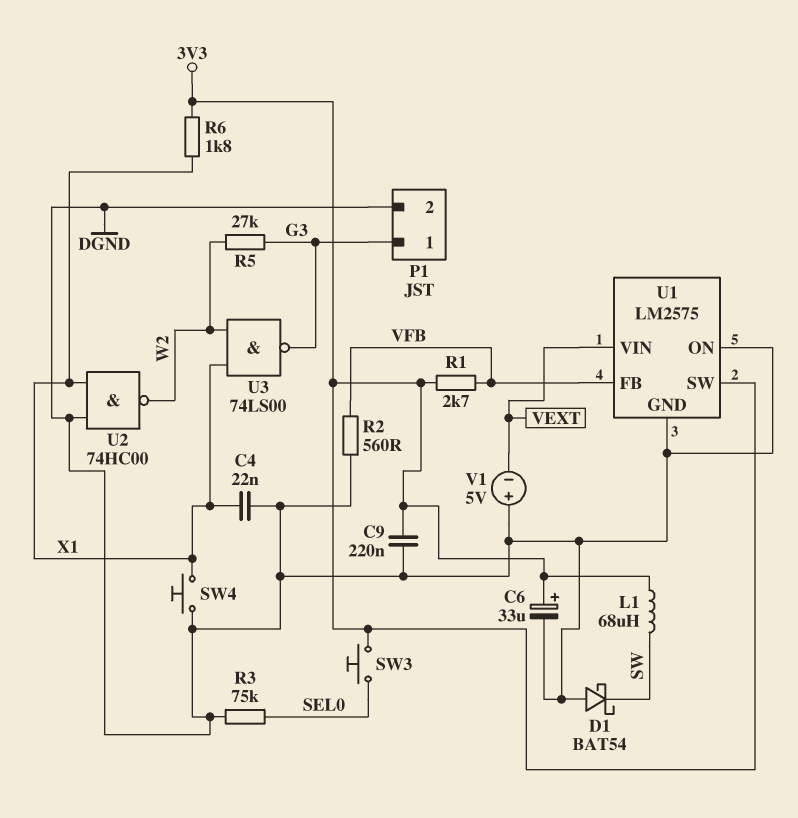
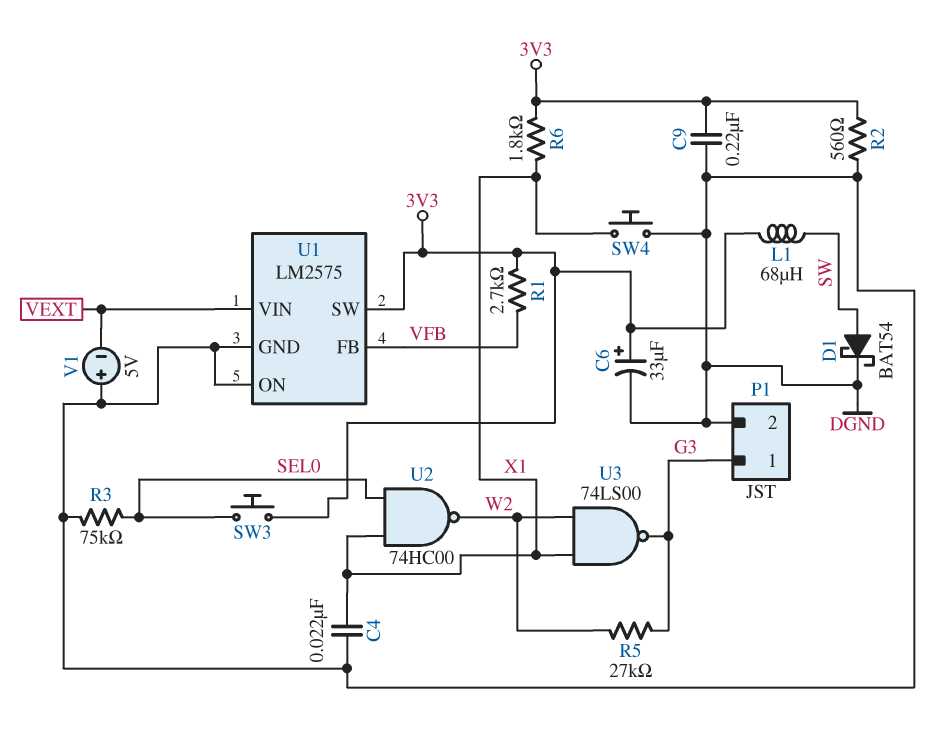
D1: schottky BAT54 (A DGND, K SW) -> schottky BAT54 (A SW, K DGND)
R2: 560 (DGND, VFB) -> 560 (3V3, DGND)
U2: NAND 74HC00 (in DGND, in X1, out W2) -> NAND 74HC00 (in SEL0, in X1, out W2)

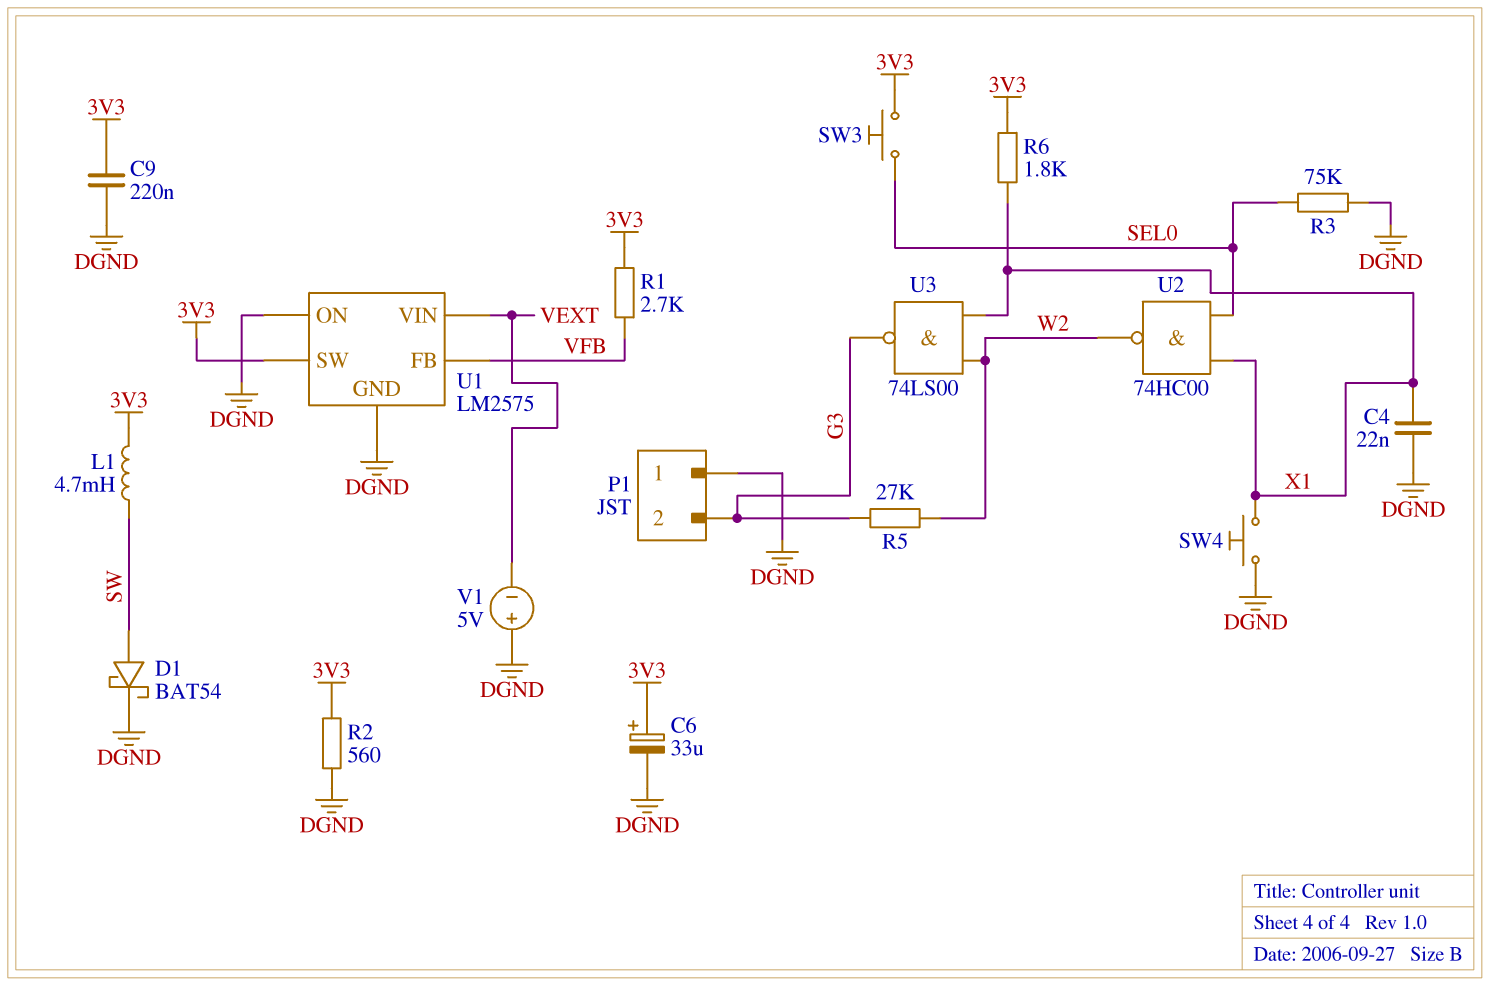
L1: 68uH (3V3, SW) -> 4.7mH (3V3, SW)
P1 pin 1: G3 -> DGND
P1 pin 2: DGND -> G3

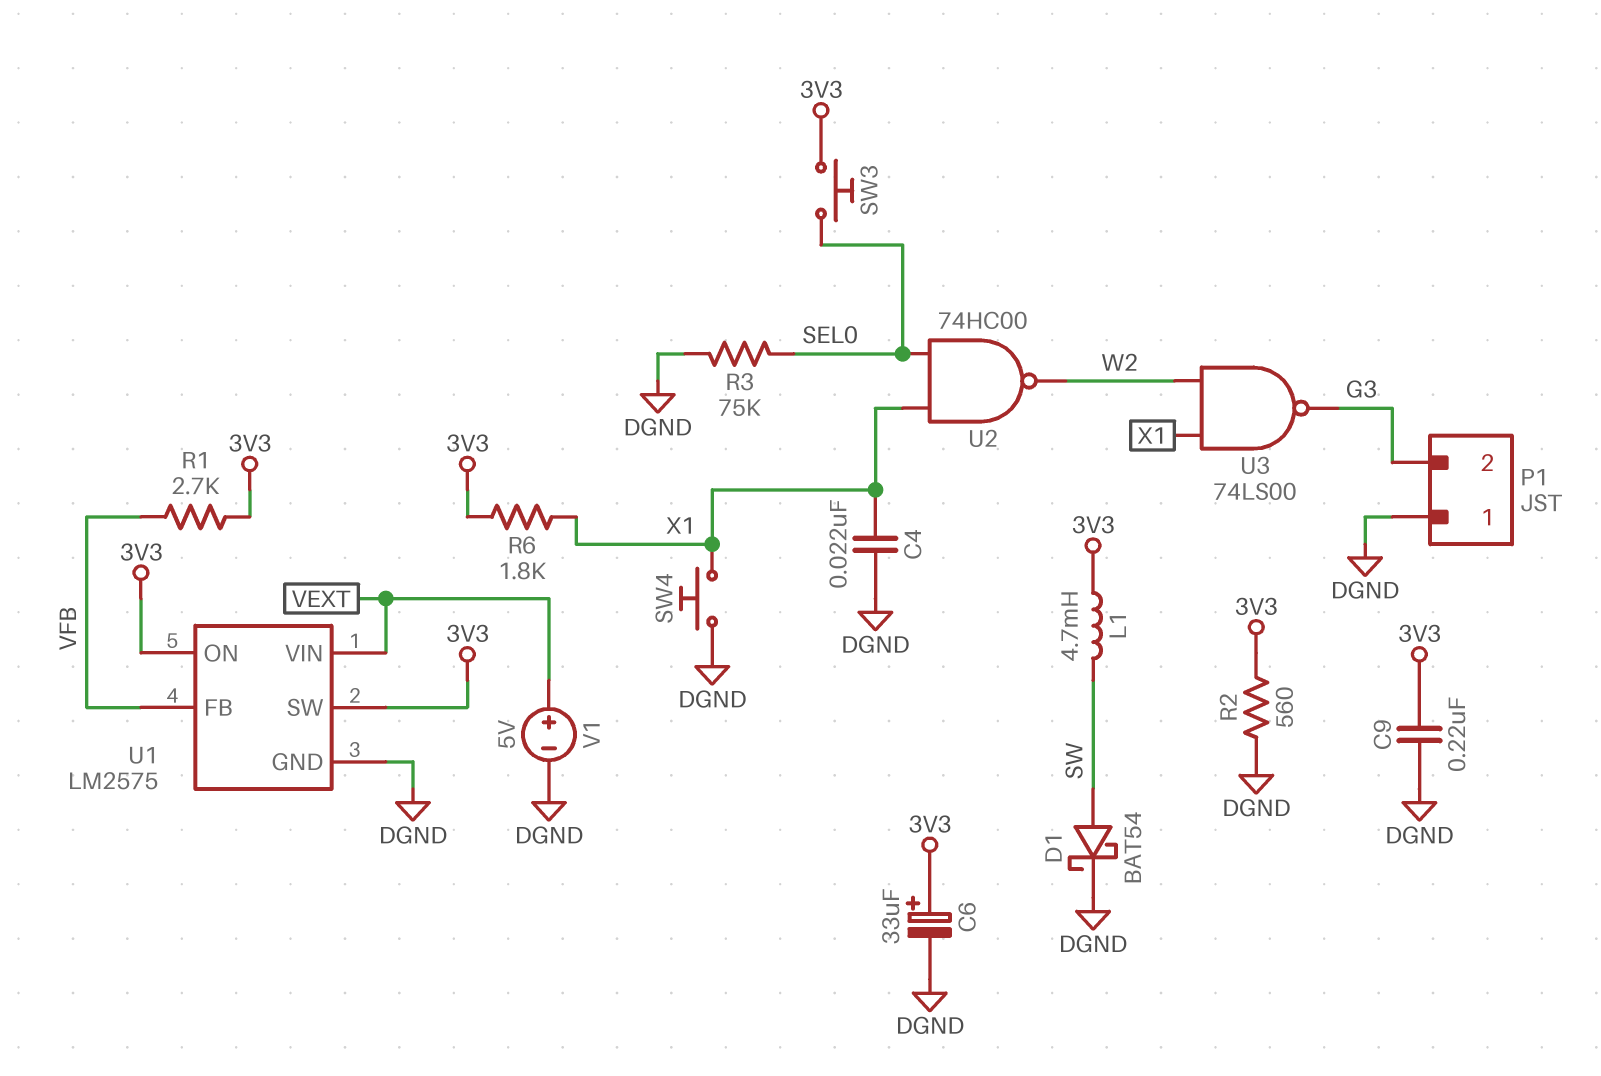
R5: 27k (G3, W2) -> none
U1 pin ON: DGND -> 3V3
V1: 5V (plus DGND, minus VEXT) -> 5V (plus VEXT, minus DGND)

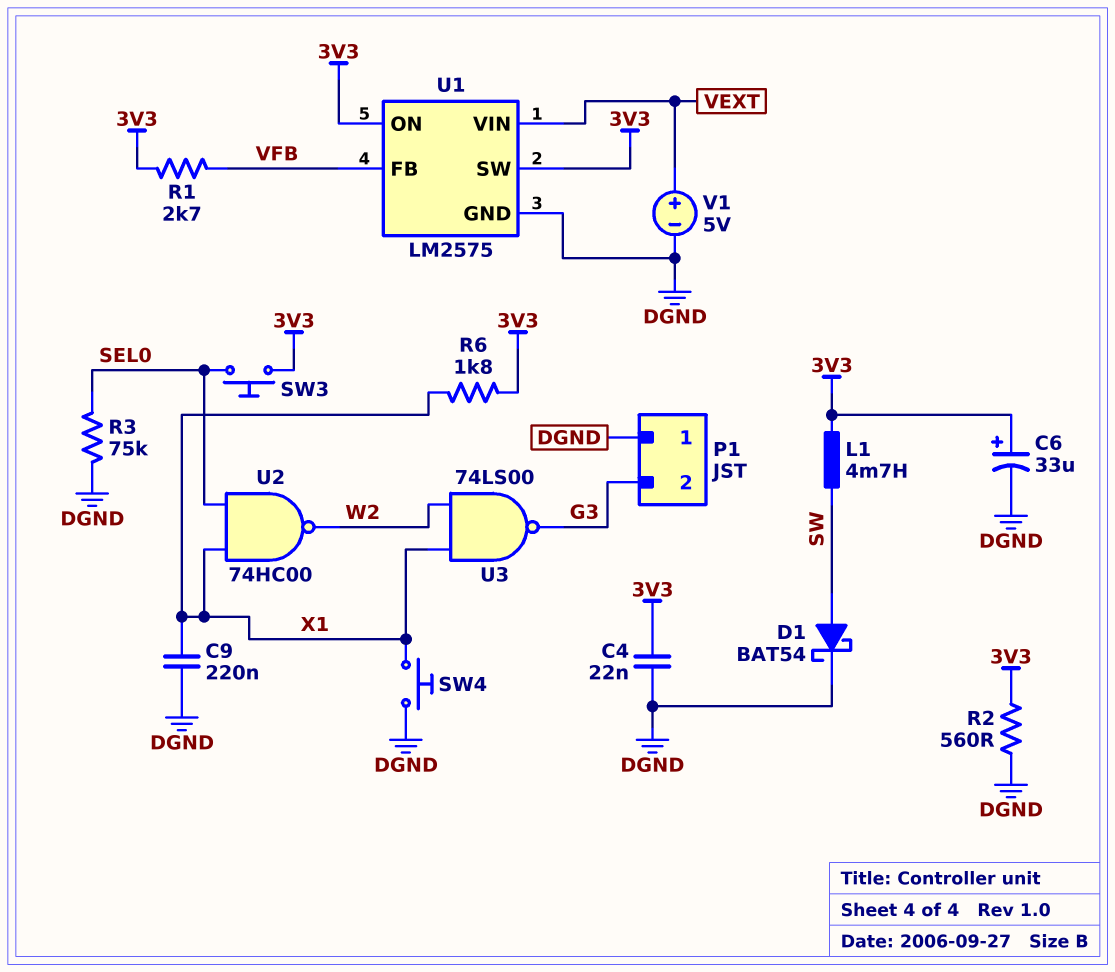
C4: 22nF (DGND, X1) -> 22nF (3V3, DGND)
C9: 220nF (3V3, DGND) -> 220nF (DGND, X1)

